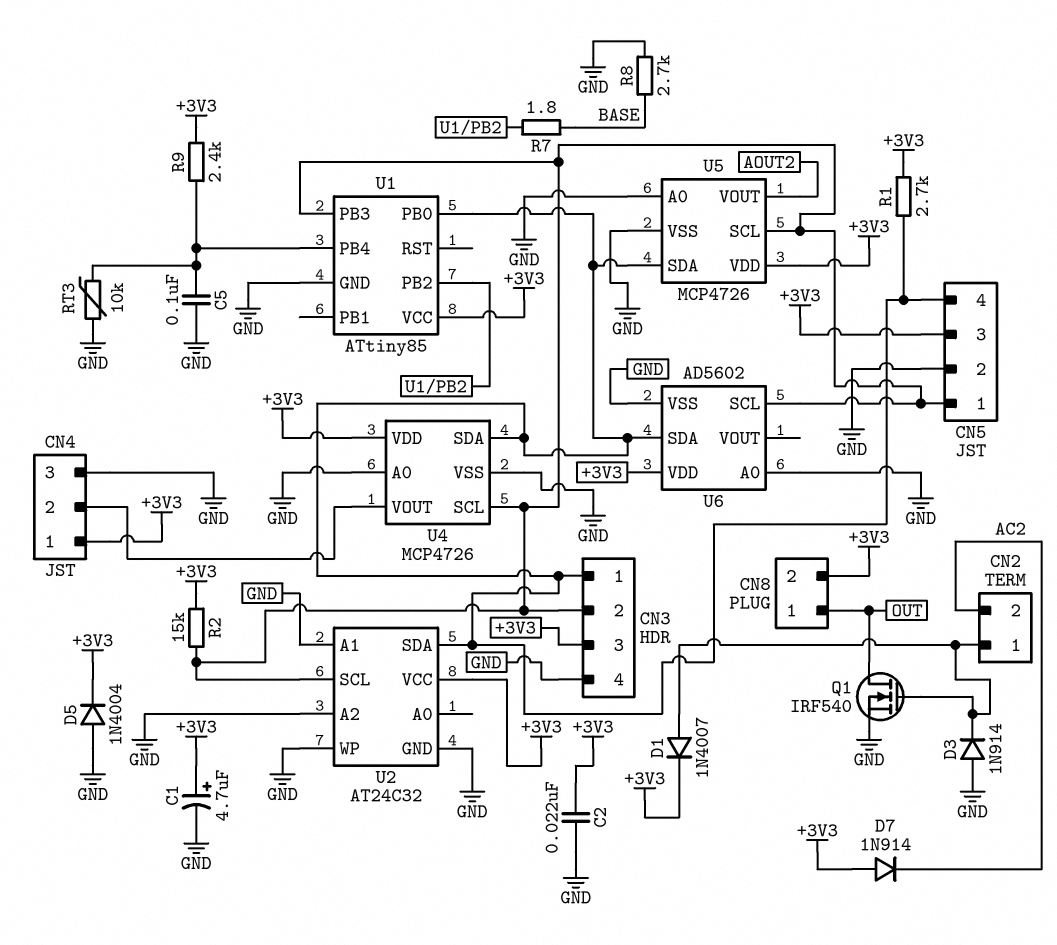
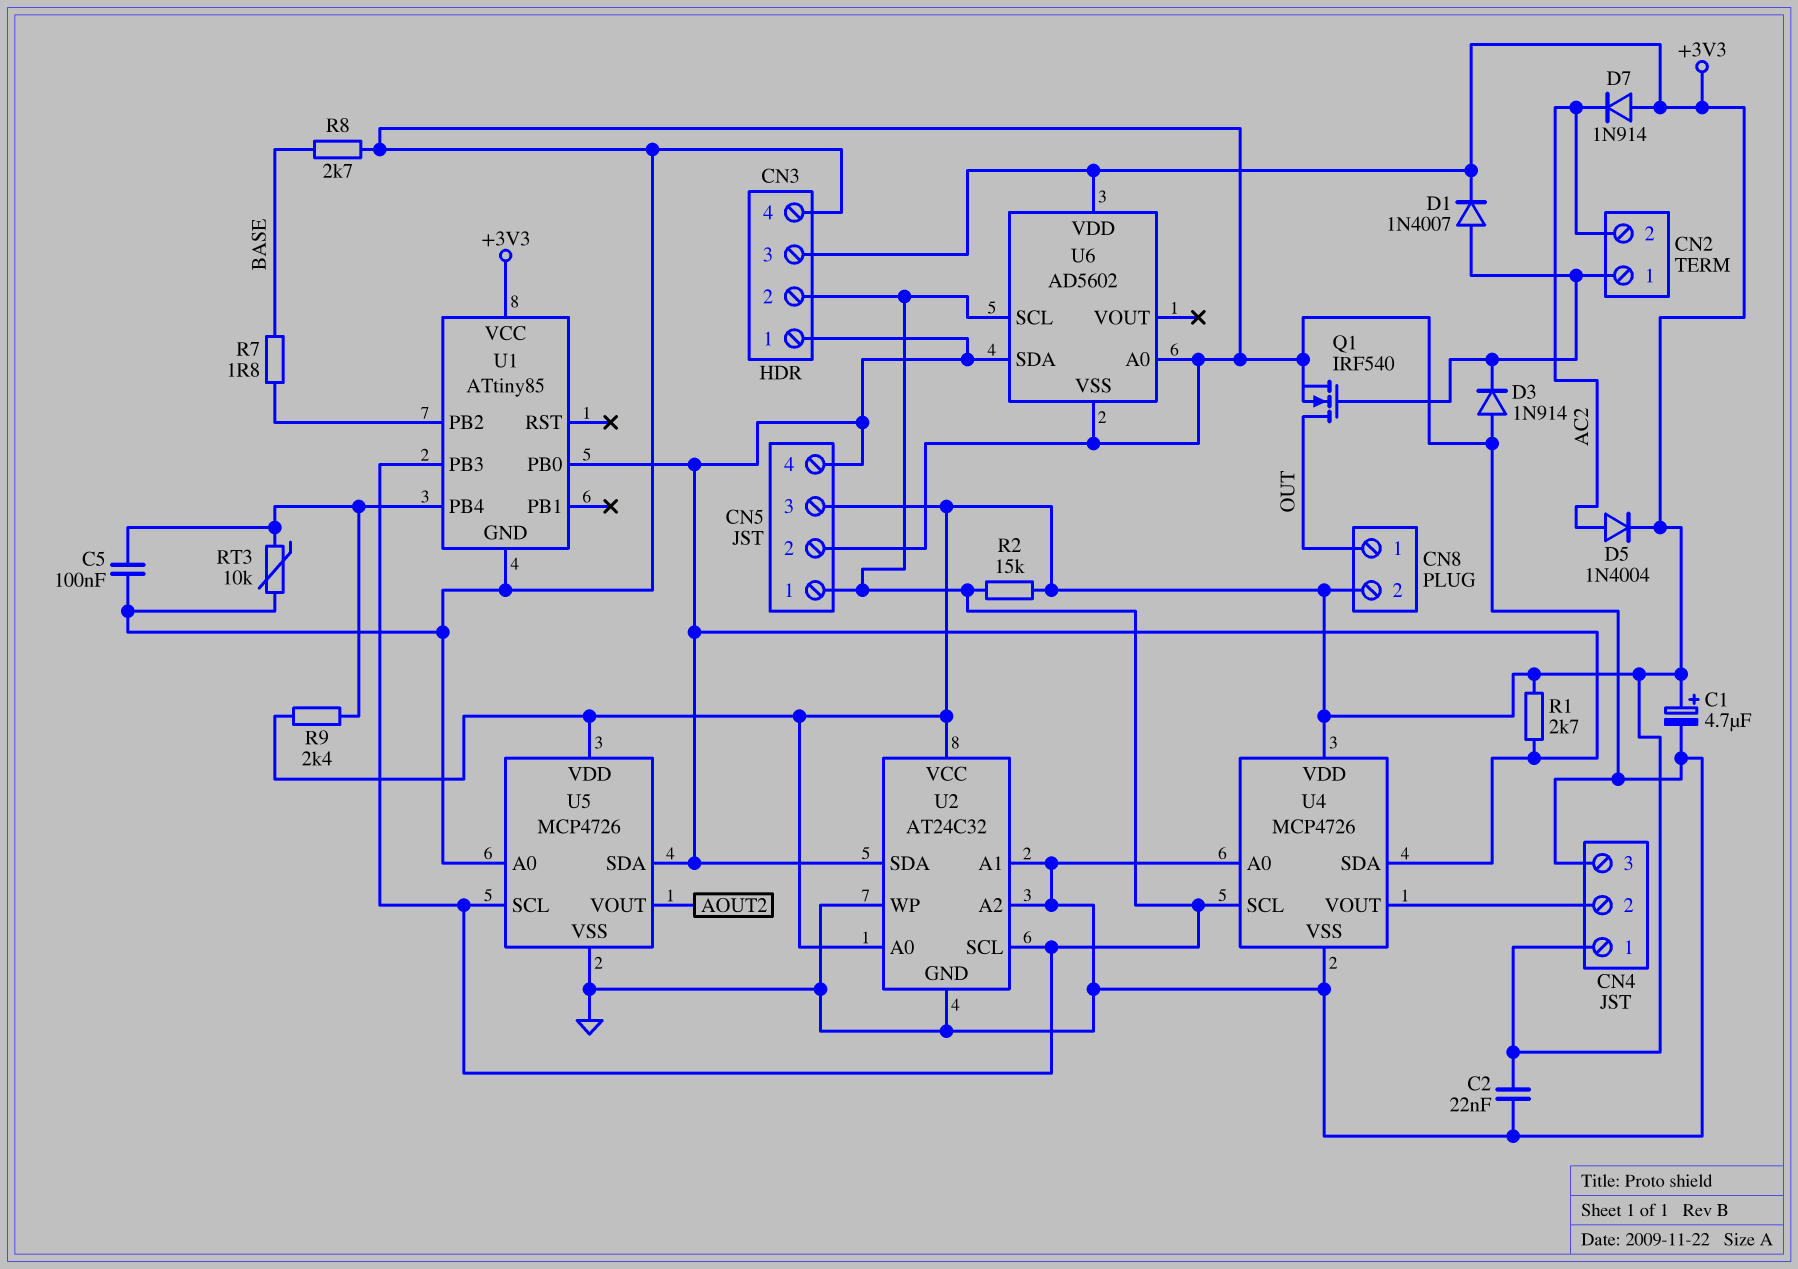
D5: diode 1N4004 (A GND, K +3V3) -> diode 1N4004 (A AC2, K +3V3)
U2 pin A0: none -> +3V3

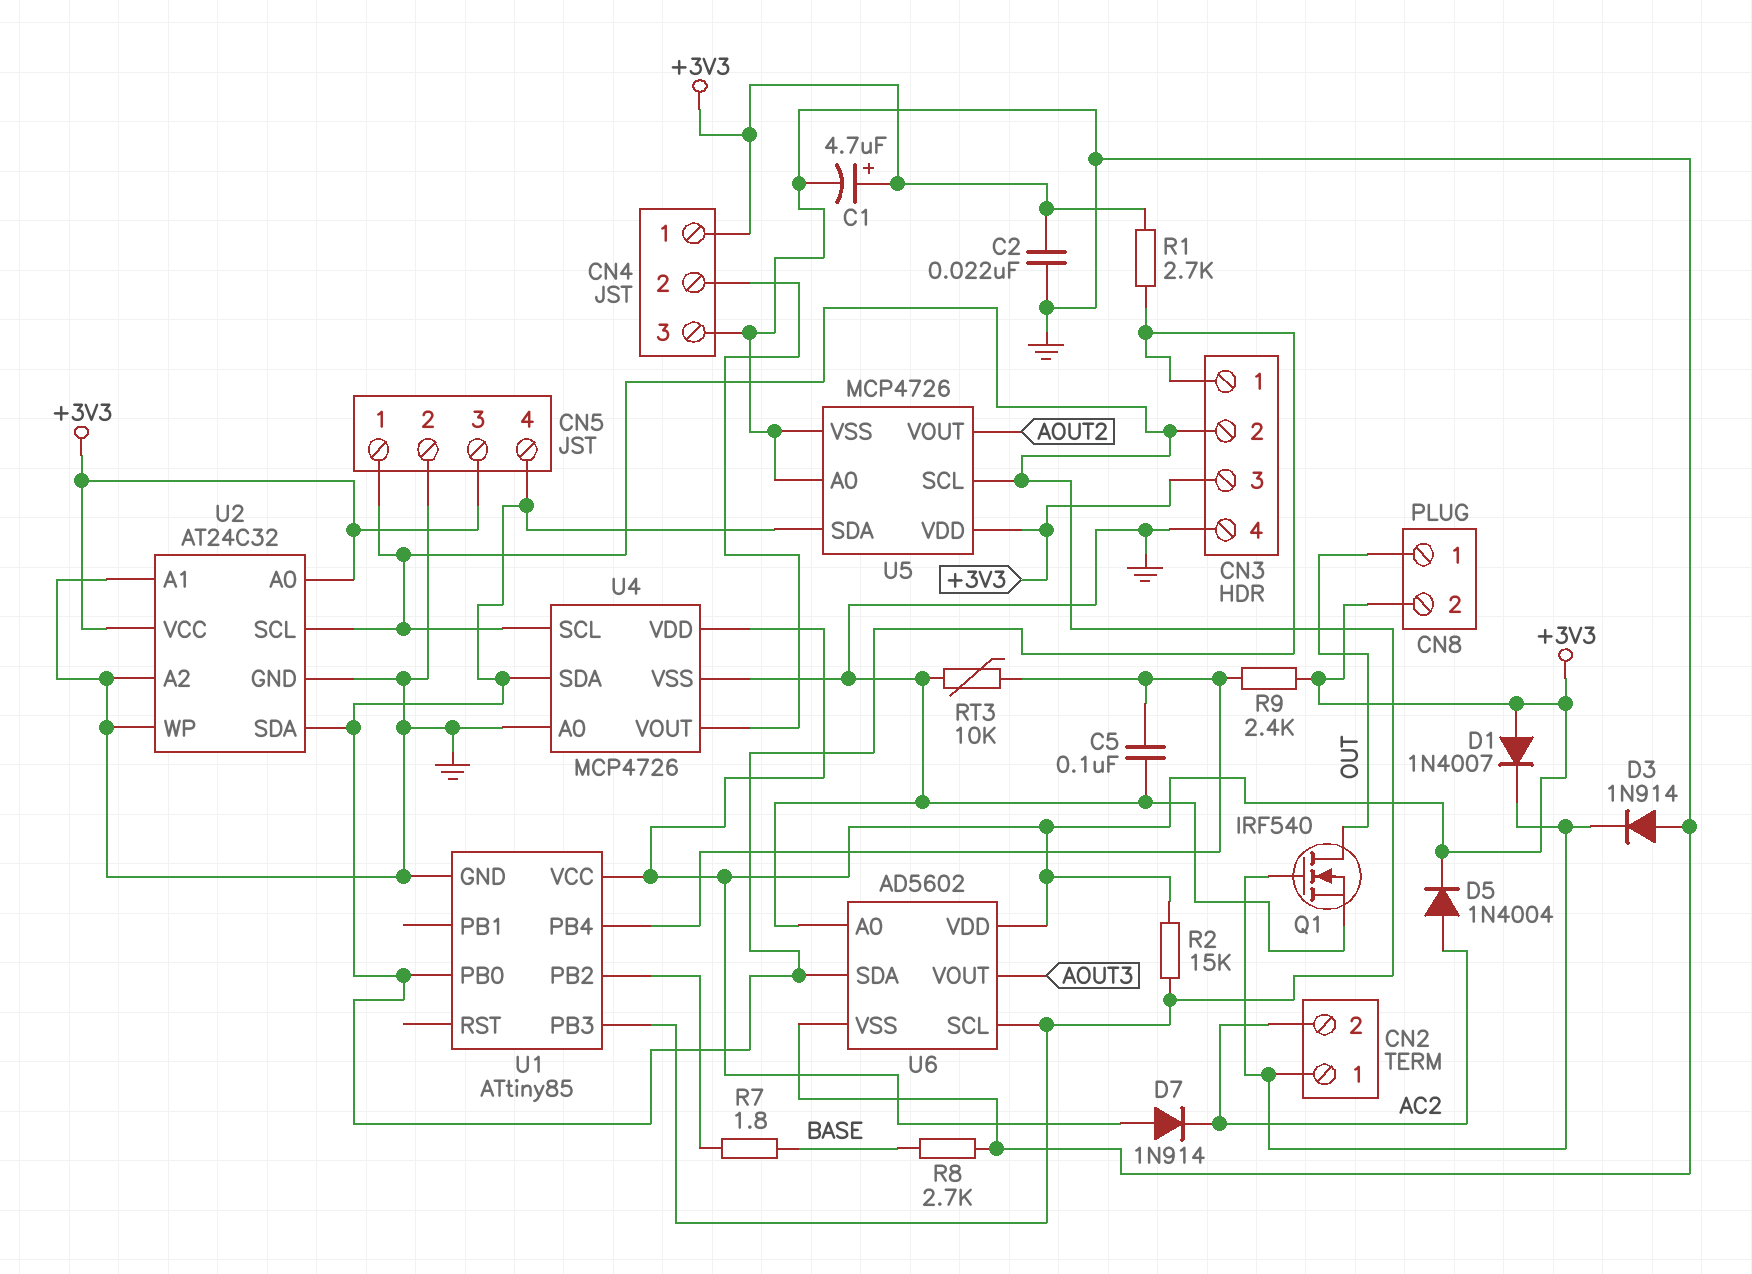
D1: diode 1N4007 (A CN2/1, K +3V3) -> diode 1N4007 (A +3V3, K CN2/1)
U6 pin VOUT: none -> AOUT3

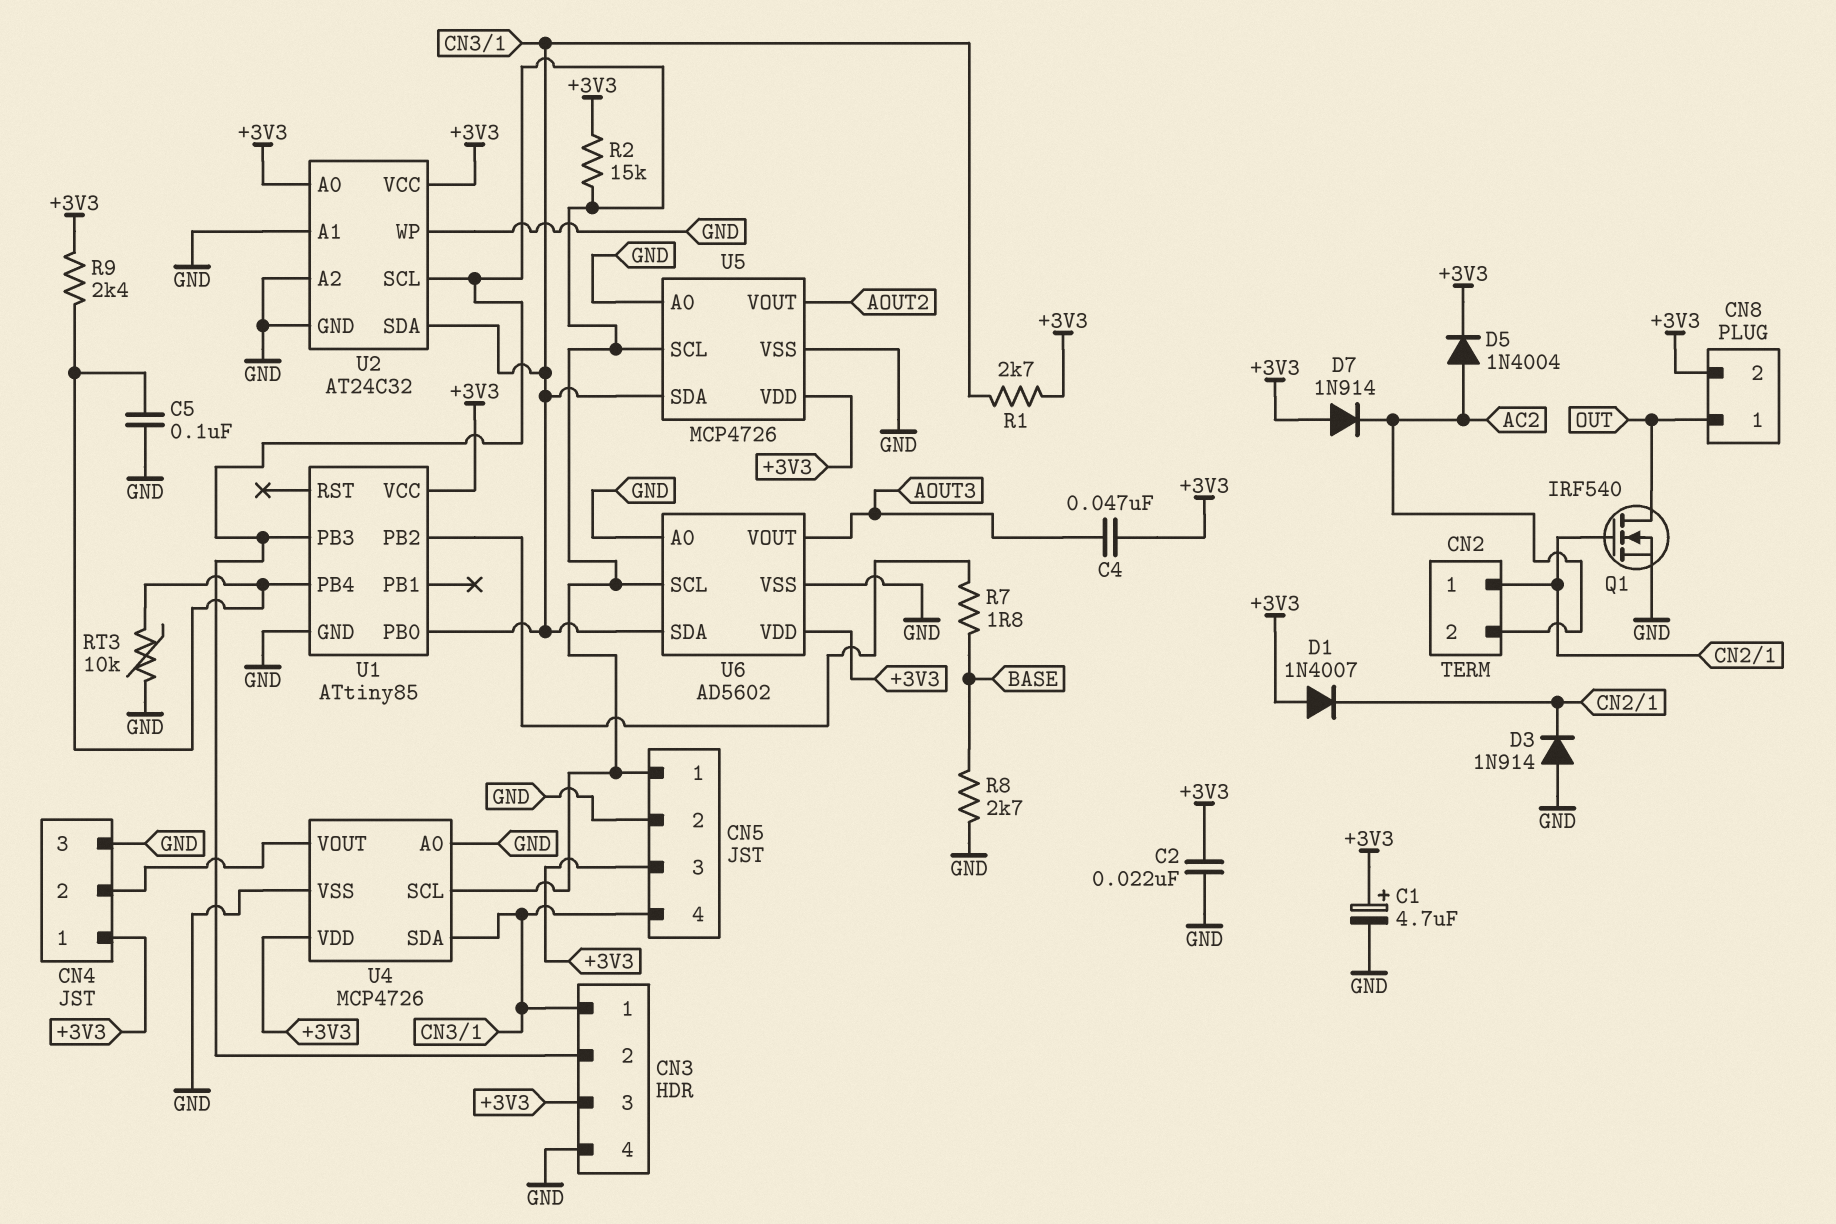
C4: none -> 47nF (+3V3, AOUT3)

